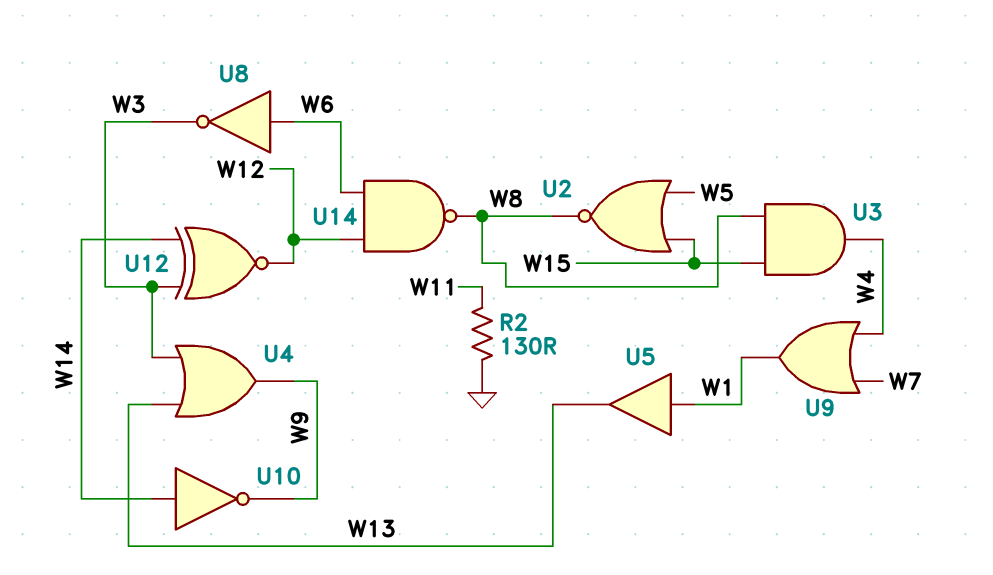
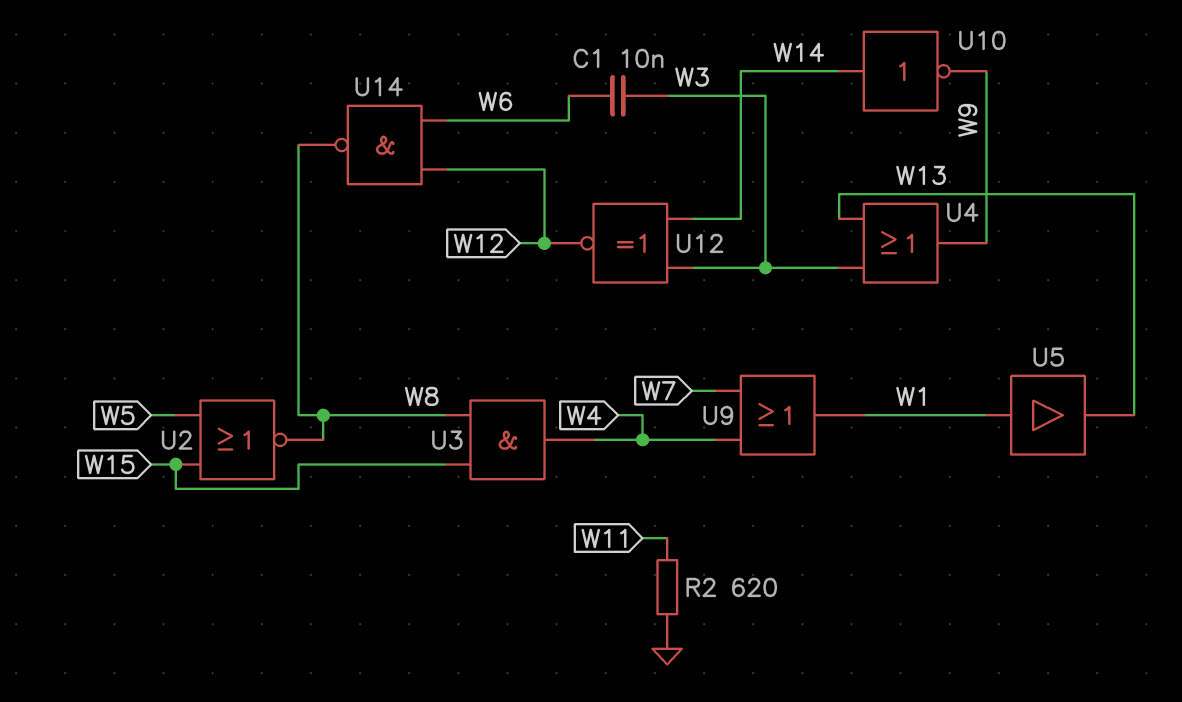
C1: none -> 10nF (W3, W6)
R2: 130 (GND, W11) -> 620 (GND, W11)
U8: NOT (in W6, out W3) -> none

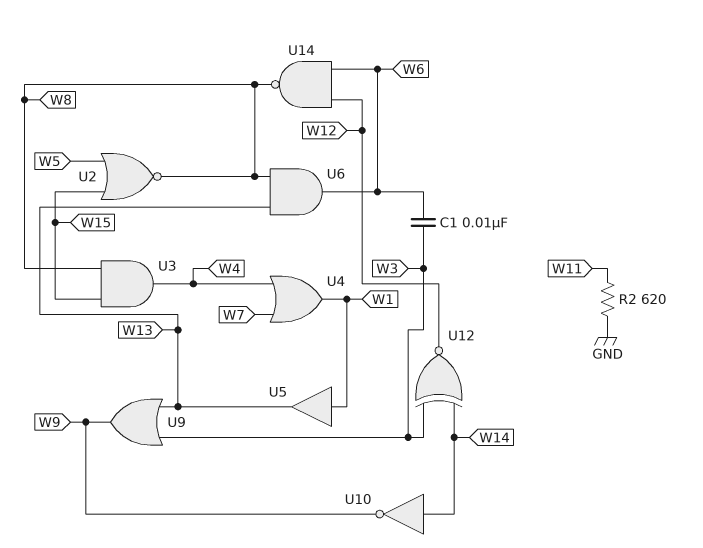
U4: OR (in W3, in W13, out W9) -> OR (in W4, in W7, out W1)
U6: none -> AND (in W8, in W13, out W6)
U9: OR (in W4, in W7, out W1) -> OR (in W3, in W13, out W9)

